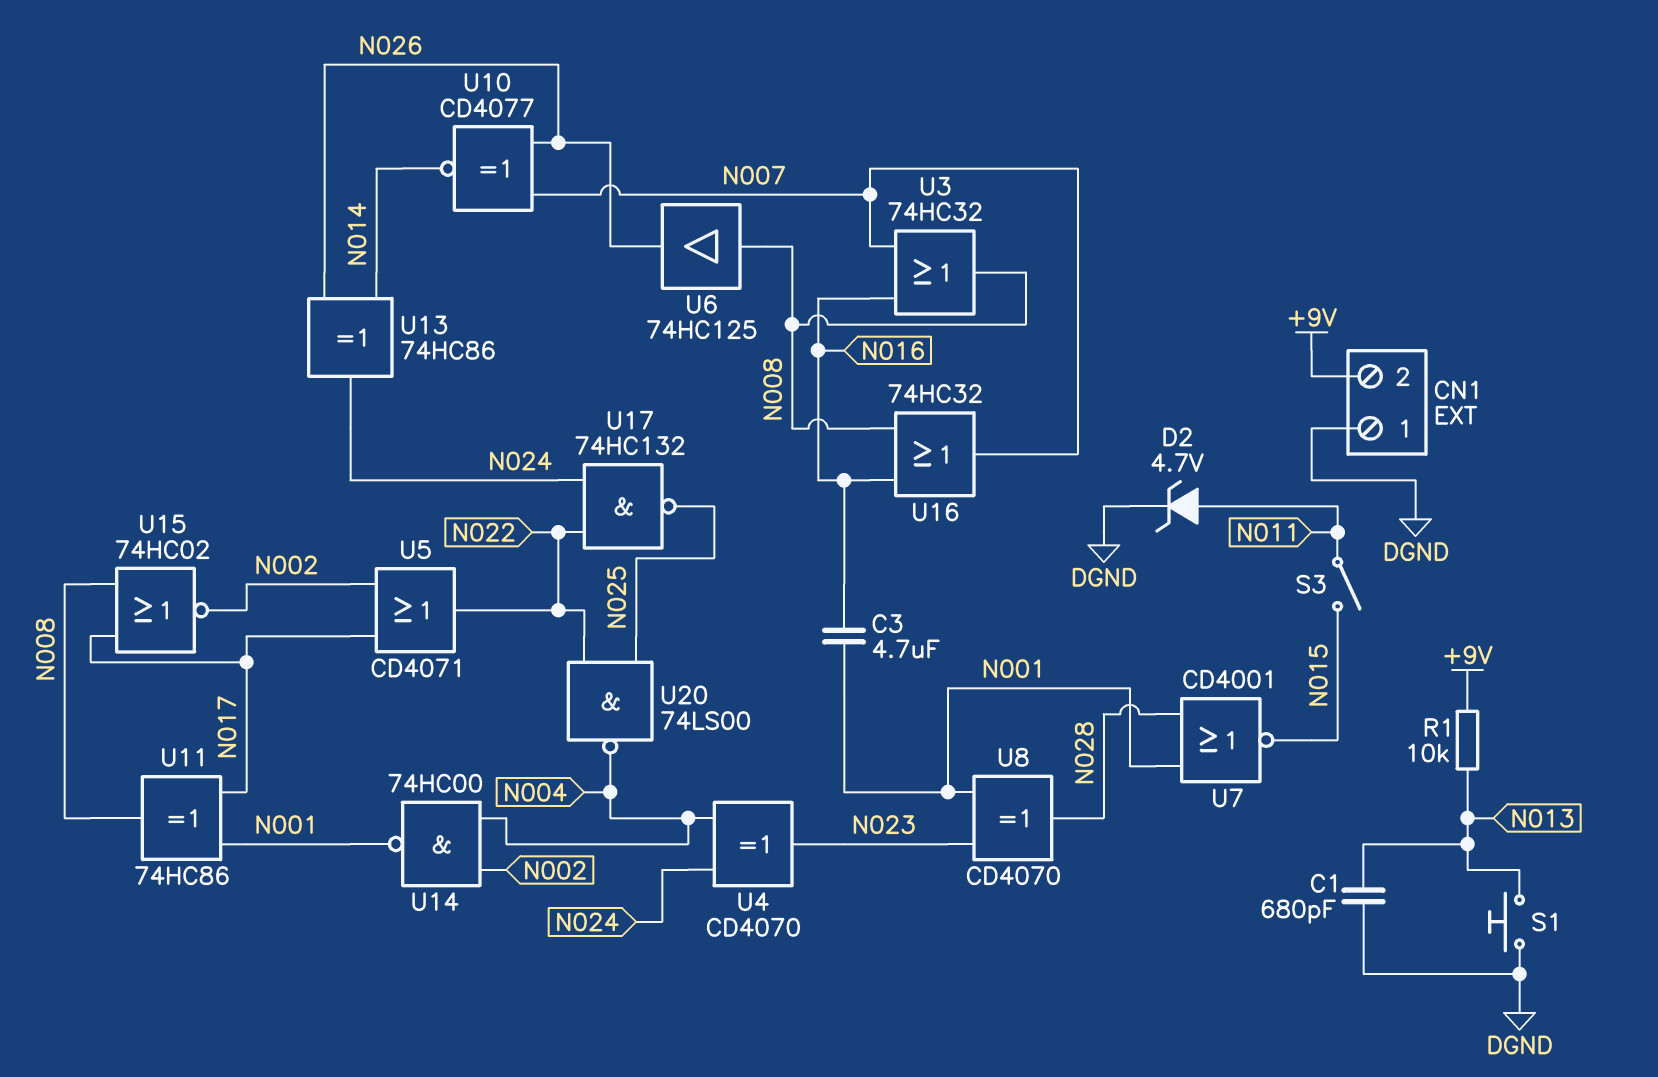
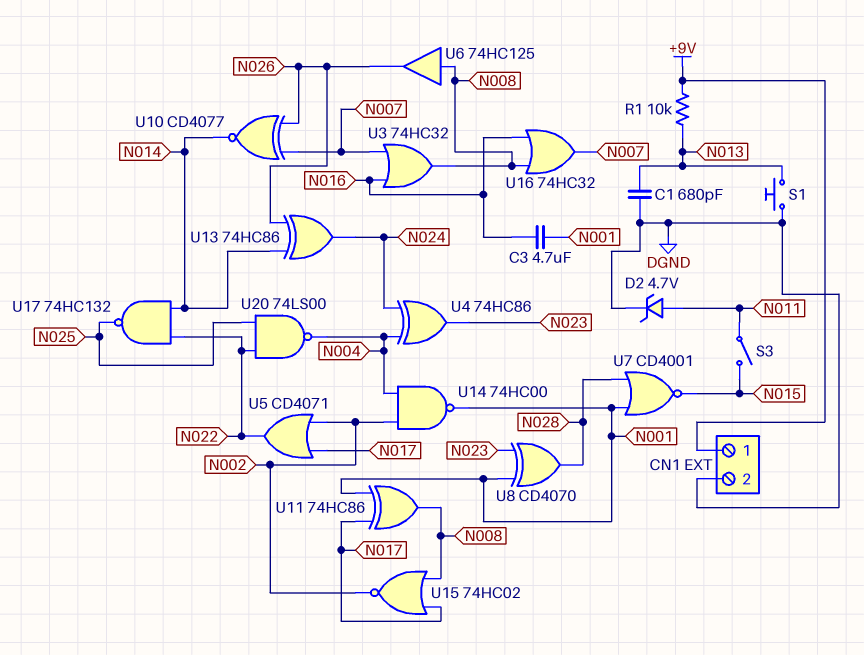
CN1 pin 1: DGND -> +9V
CN1 pin 2: +9V -> DGND
U4: XOR CD4070 (in N004, in N024, out N023) -> XOR 74HC86 (in N004, in N024, out N023)
U17: NAND 74HC132 (in N022, in N024, out N025) -> NAND 74HC132 (in N014, in N022, out N025)

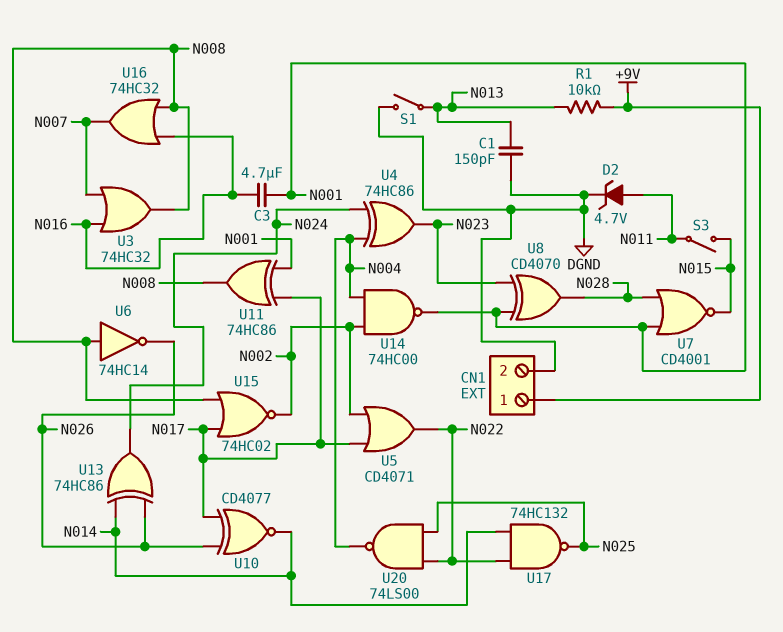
C1: 680pF (DGND, N013) -> 150pF (DGND, N013)
S1: button (DGND, N013) -> switch (DGND, N013)
U6: buffer 74HC125 (in N008, out N026) -> NOT 74HC14 (in N008, out N026)
U10: XNOR CD4077 (in N007, in N026, out N014) -> XNOR CD4077 (in N017, in N026, out N014)

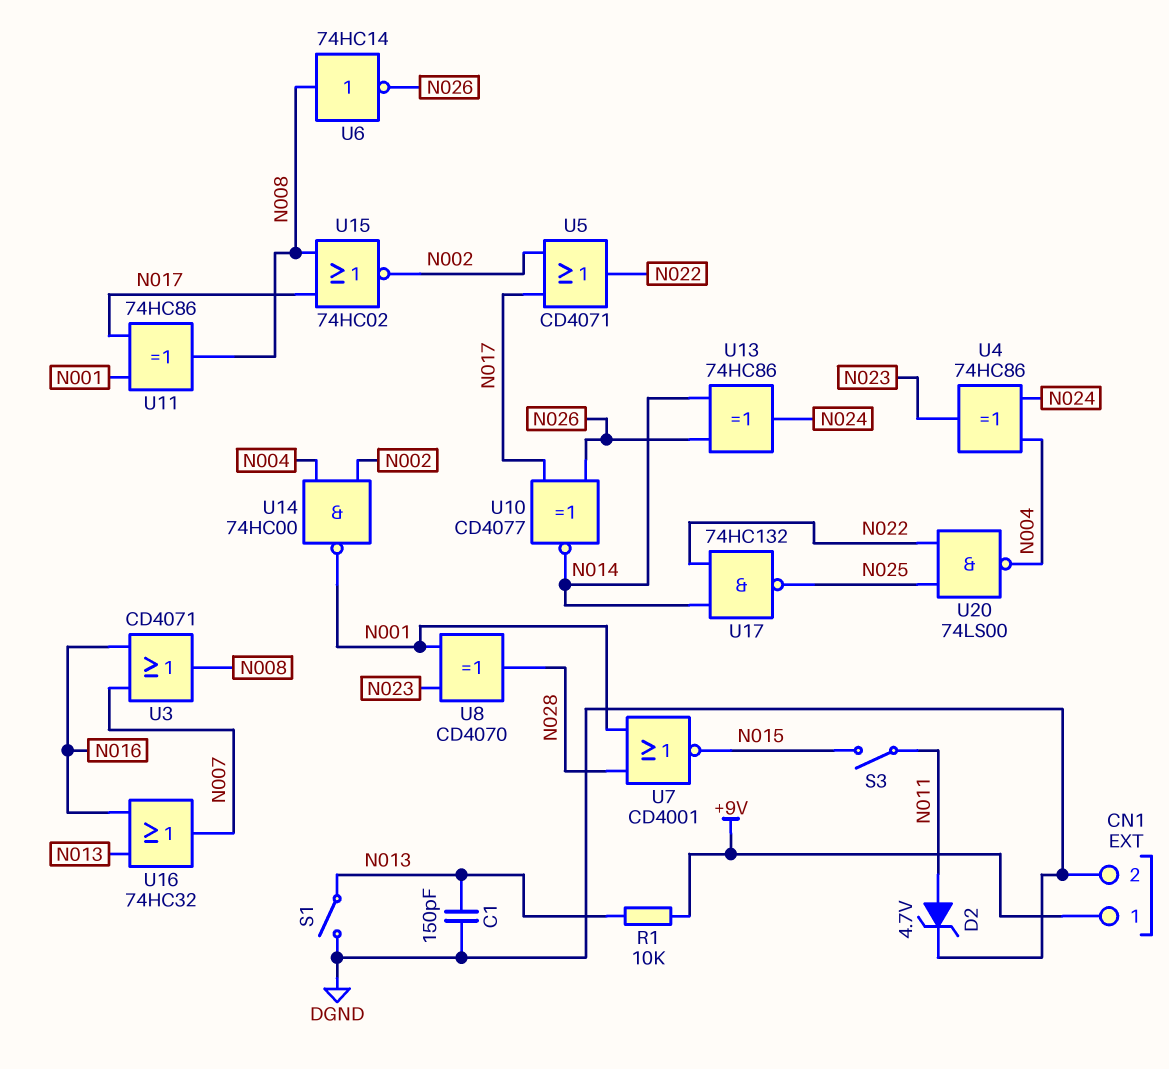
C3: 4.7uF (N001, N016) -> none
U3: OR 74HC32 (in N007, in N016, out N008) -> OR CD4071 (in N007, in N016, out N008)
U16: OR 74HC32 (in N008, in N016, out N007) -> OR 74HC32 (in N013, in N016, out N007)

